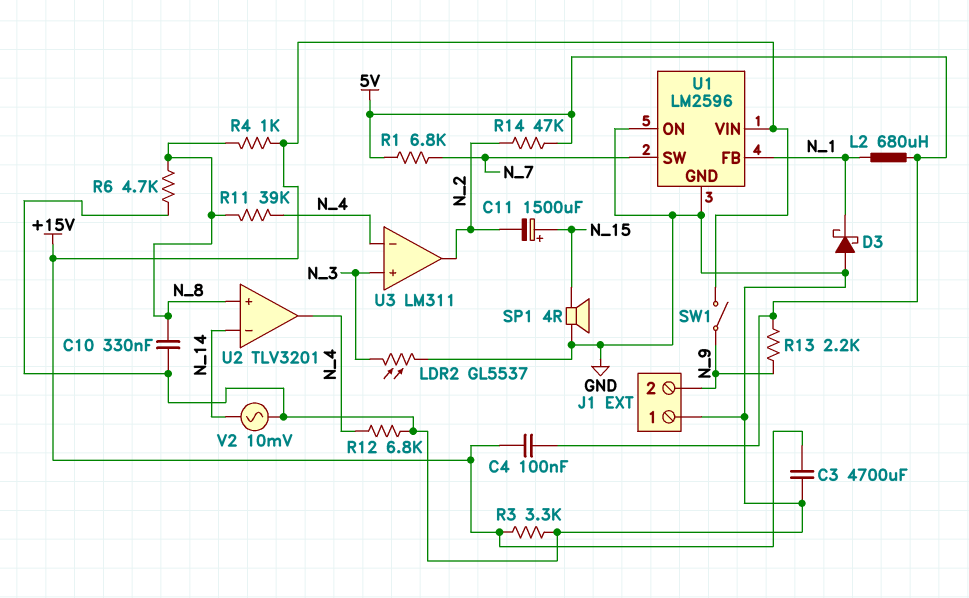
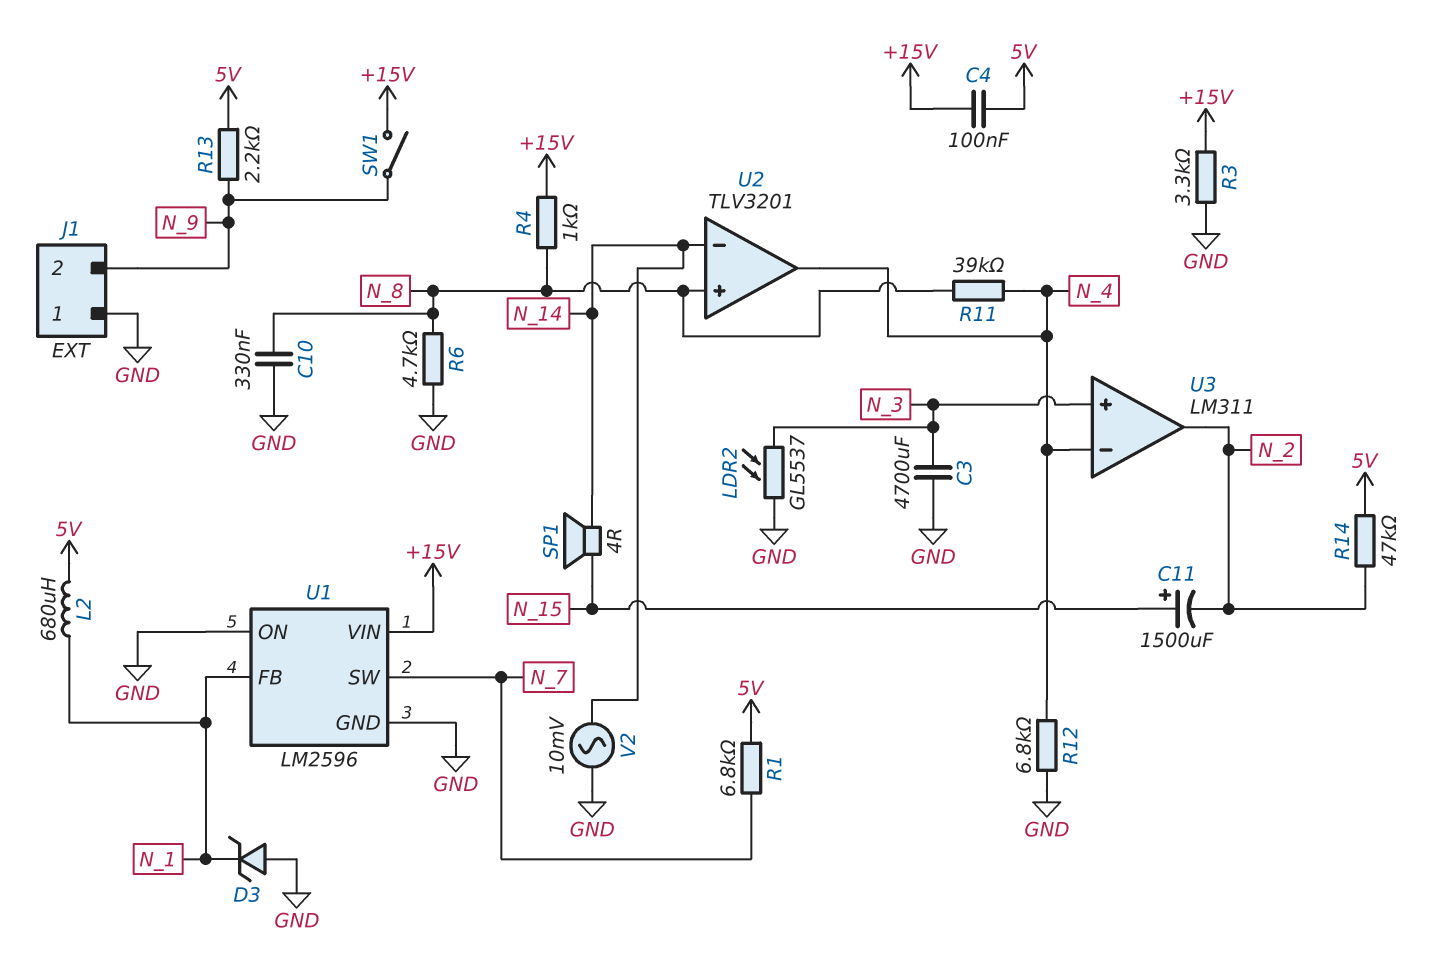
C3: 4700uF (+15V, GND) -> 4700uF (GND, N_3)
D3: schottky (A GND, K N_1) -> zener (A GND, K N_1)
SP1: speaker 4R (GND, N_15) -> speaker 4R (N_14, N_15)

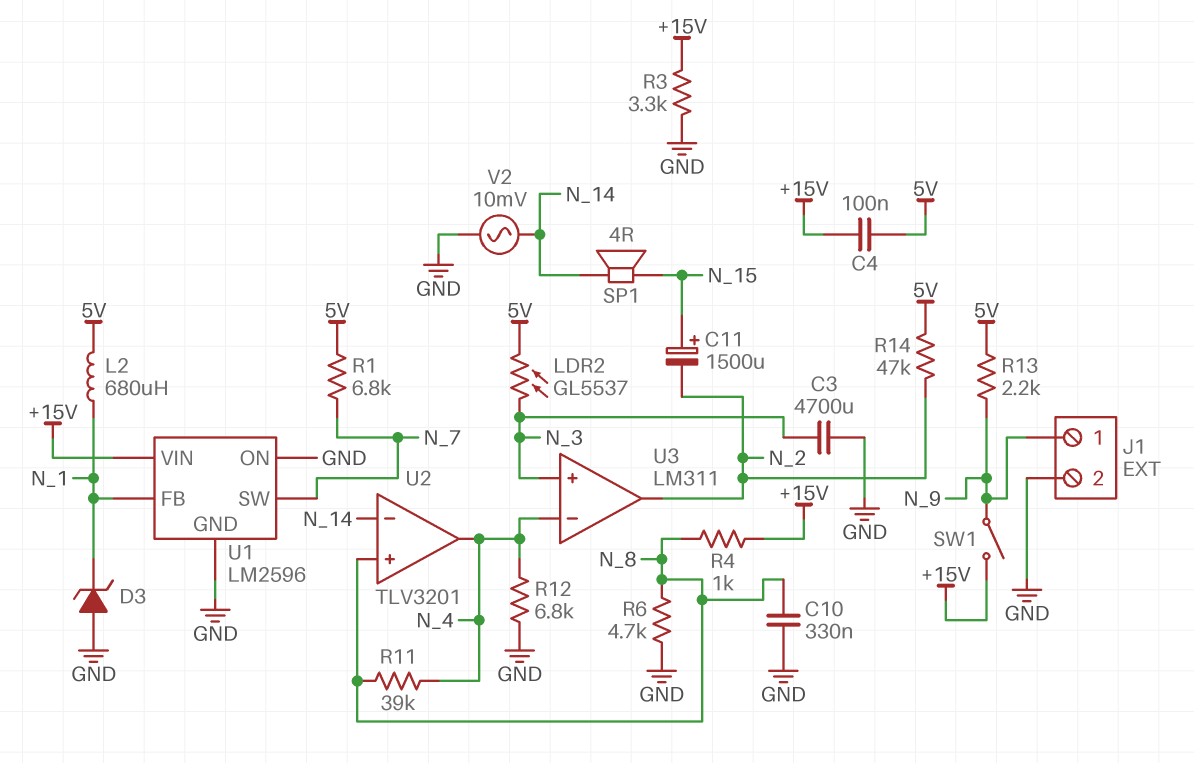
J1 pin 1: GND -> N_9
J1 pin 2: N_9 -> GND
LDR2: GL5537 (GND, N_3) -> GL5537 (5V, N_3)

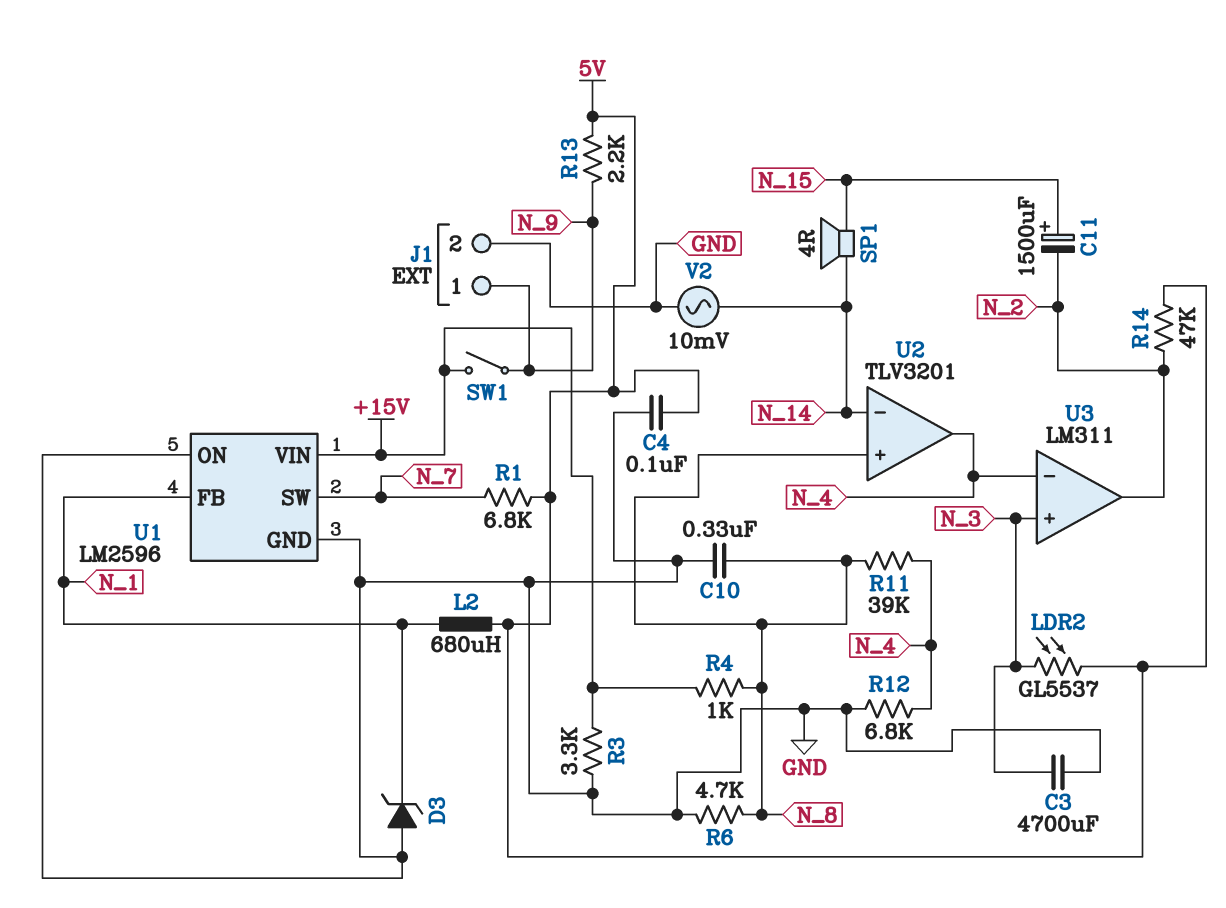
C4: 100nF (+15V, 5V) -> 100nF (5V, GND)

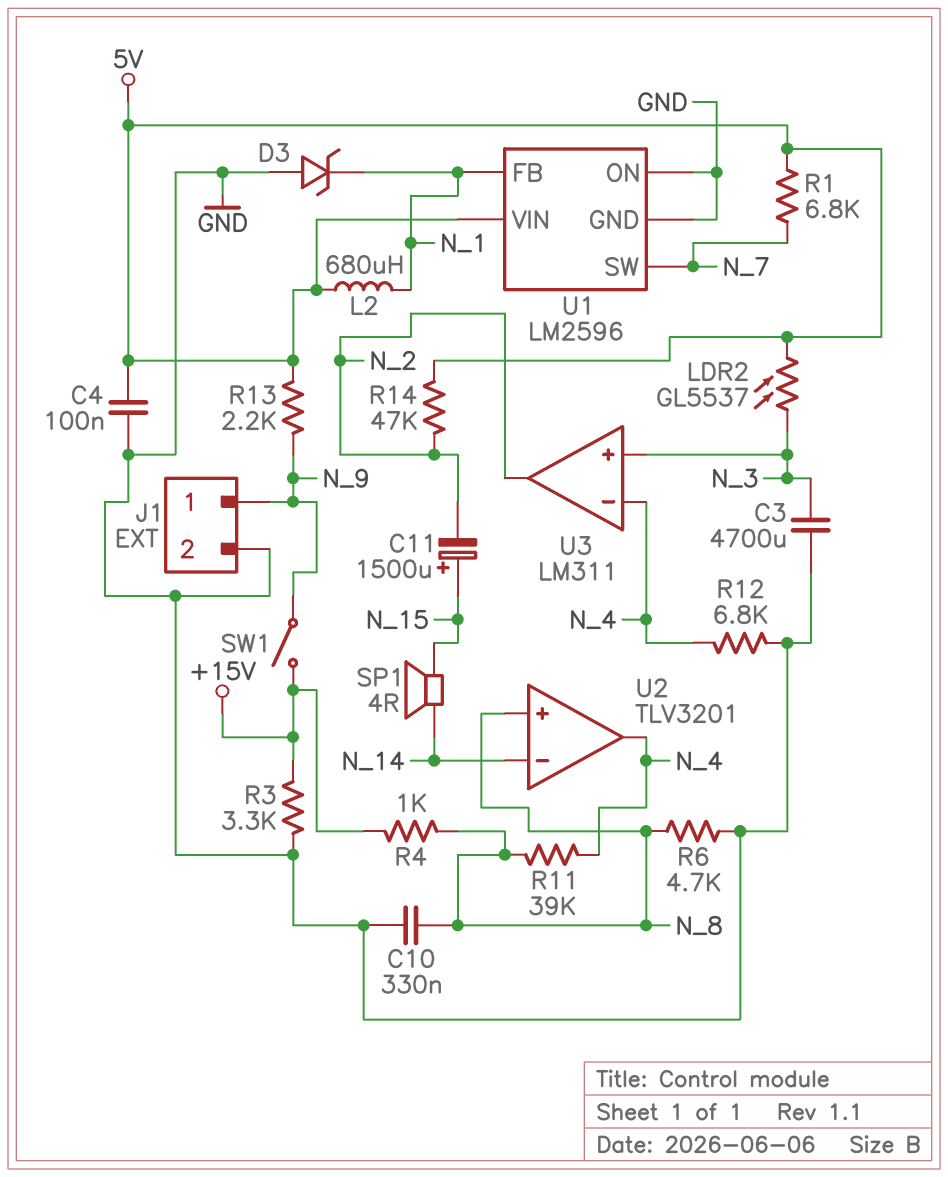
U1 pin VIN: +15V -> 5V
V2: AC 10mV (GND, N_14) -> none

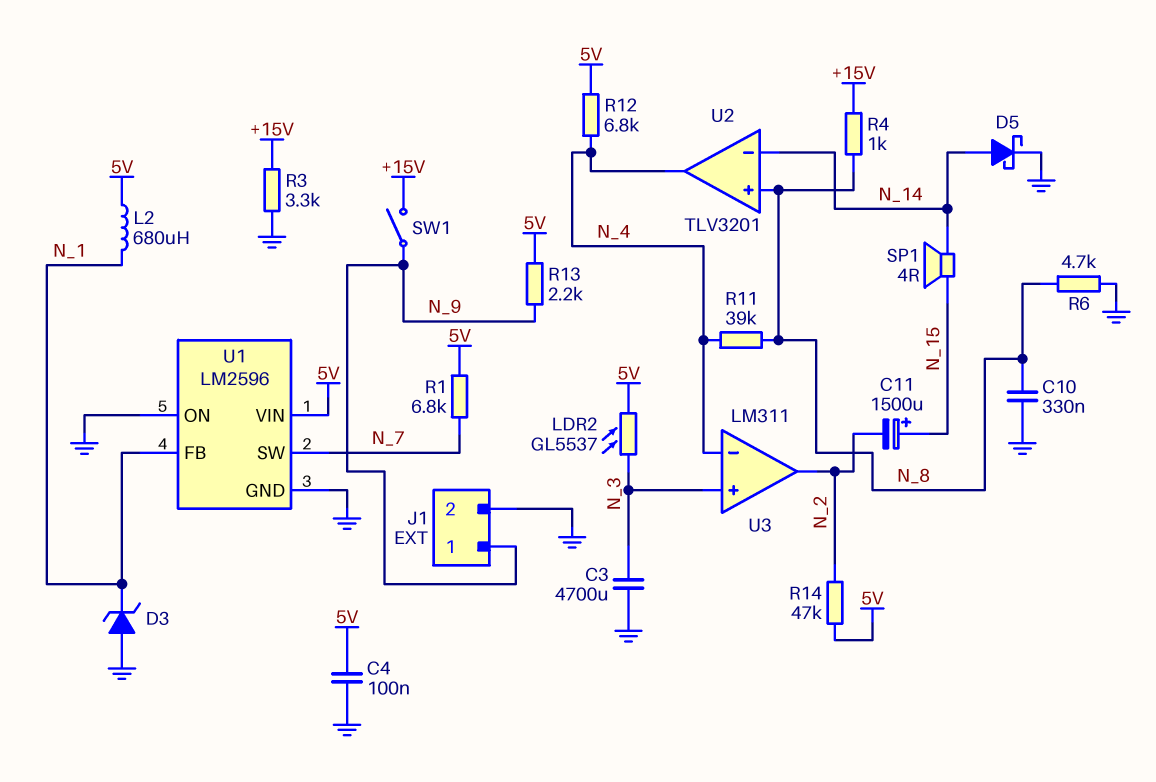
D5: none -> schottky (A N_14, K GND)
R12: 6.8k (GND, N_4) -> 6.8k (5V, N_4)

